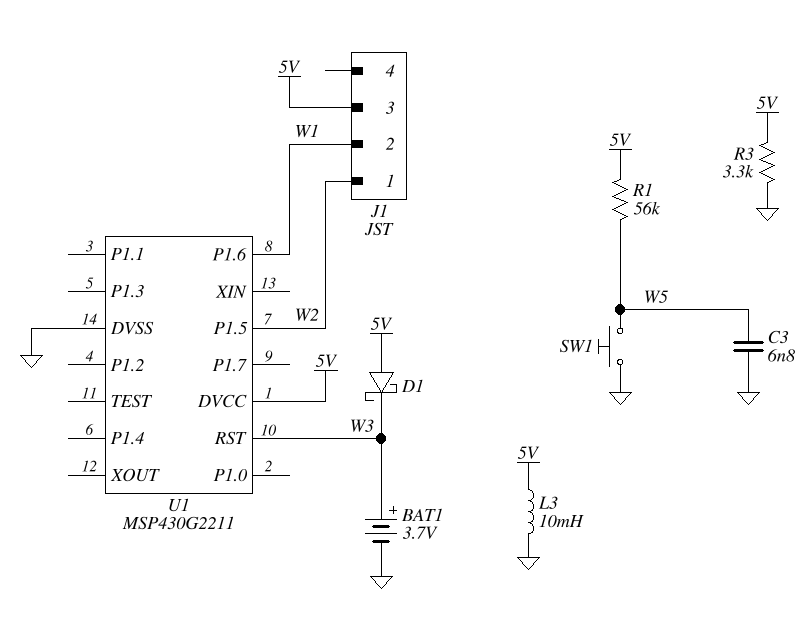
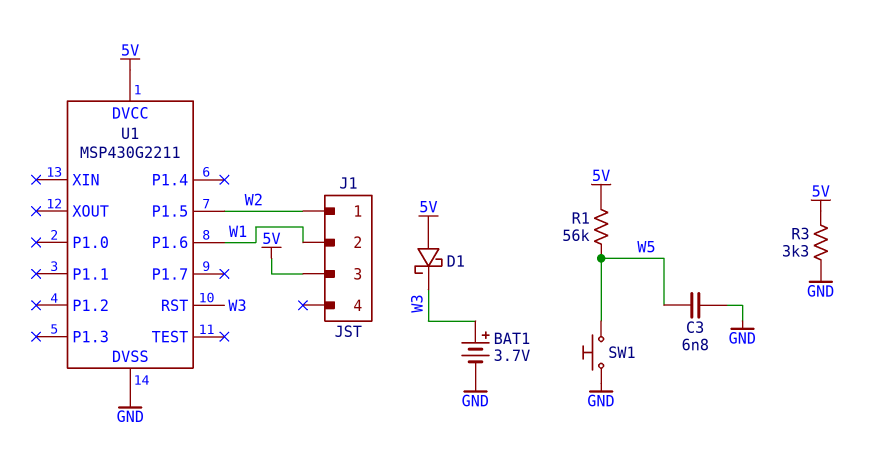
L3: 10mH (5V, GND) -> none

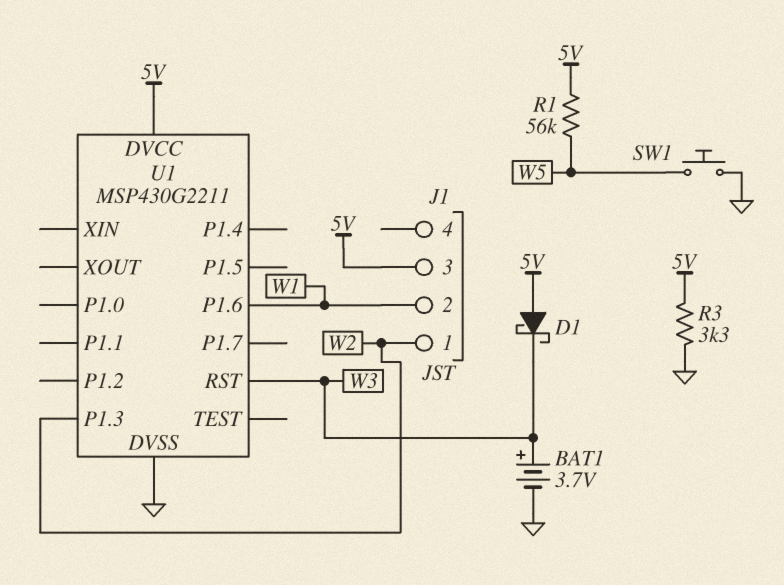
C3: 6.8nF (GND, W5) -> none
U1 pin P1.3: none -> W2
U1 pin P1.5: W2 -> none

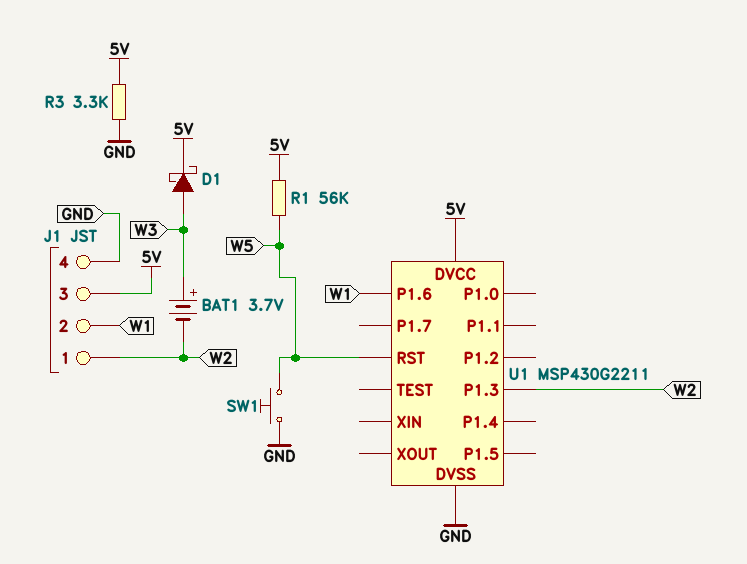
BAT1: 3.7V (plus W3, minus GND) -> 3.7V (plus W3, minus W2)
D1: schottky (A 5V, K W3) -> schottky (A W3, K 5V)
J1 pin 4: none -> GND
U1 pin RST: W3 -> W5

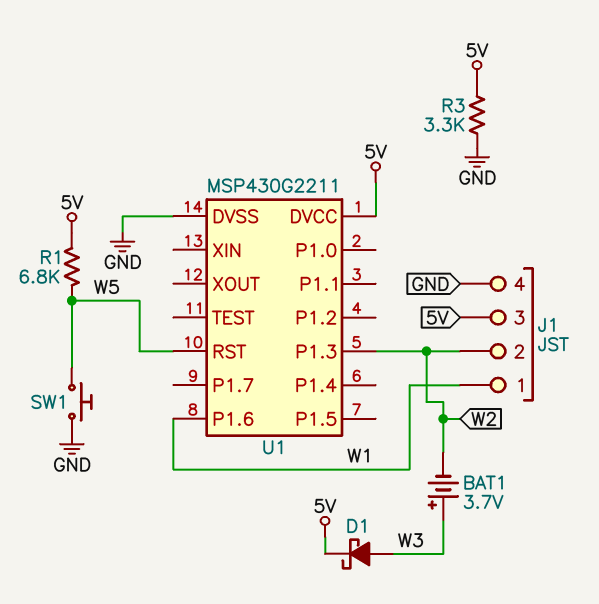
J1 pin 1: W2 -> W1
J1 pin 2: W1 -> W2
R1: 56k (5V, W5) -> 6.8k (5V, W5)

